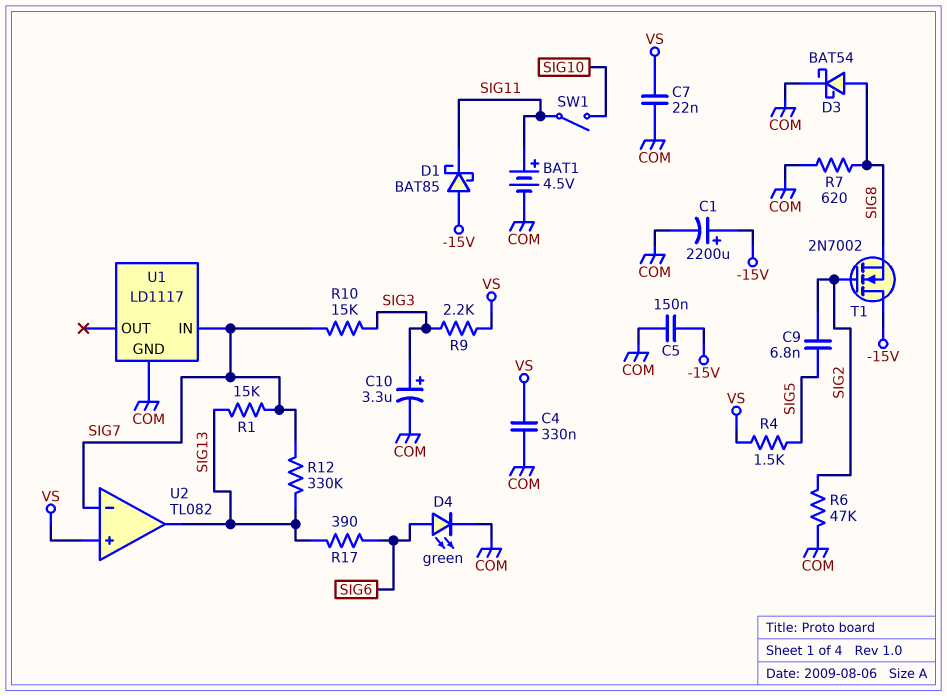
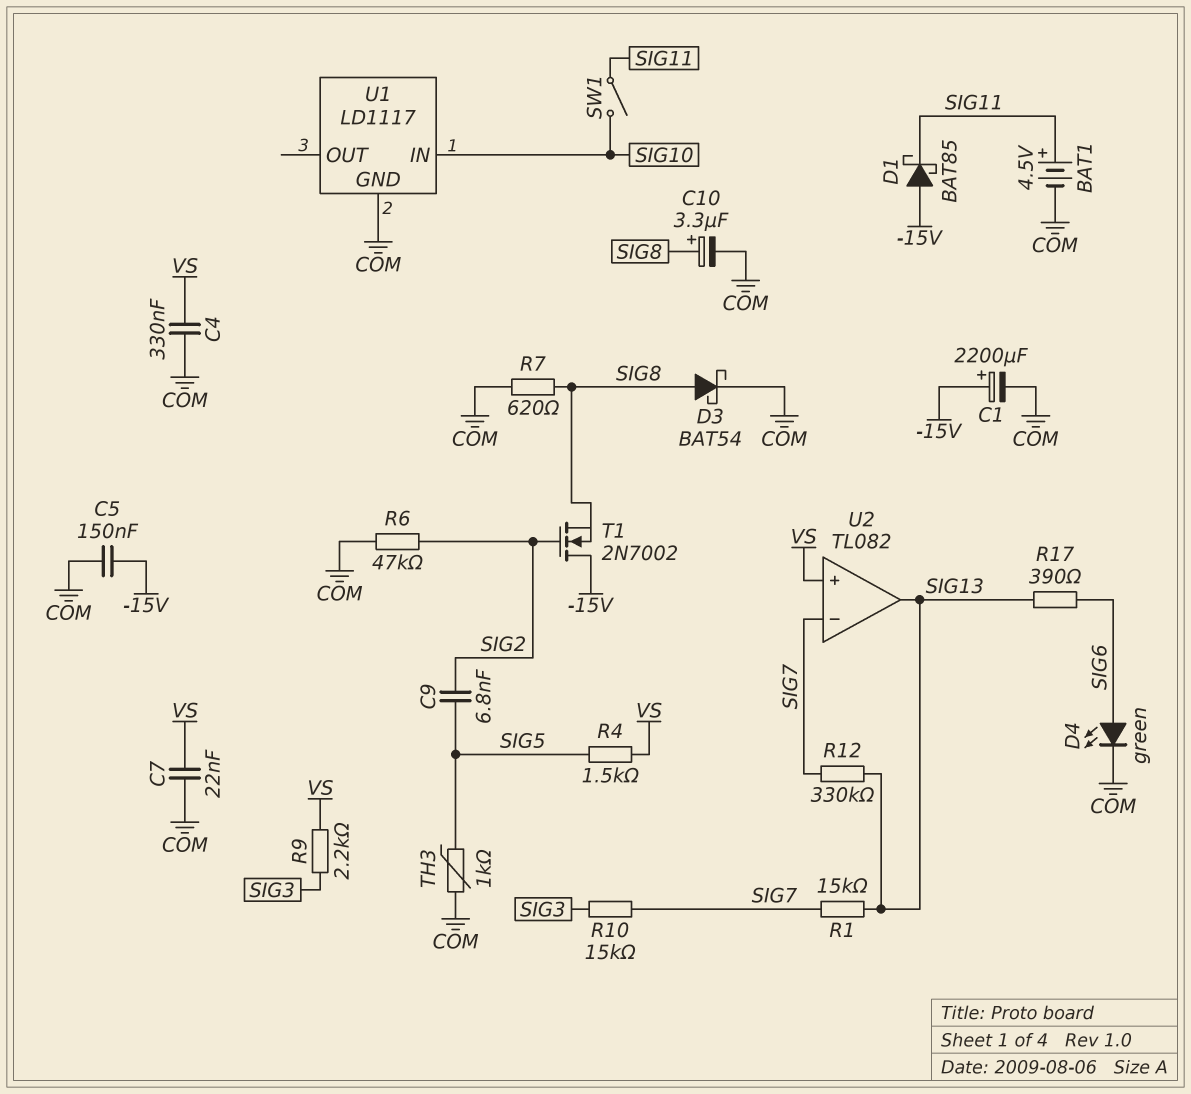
C10: 3.3uF (plus SIG3, minus COM) -> 3.3uF (plus SIG8, minus COM)
TH3: none -> 1k (COM, SIG5)
U1 pin IN: SIG7 -> SIG10

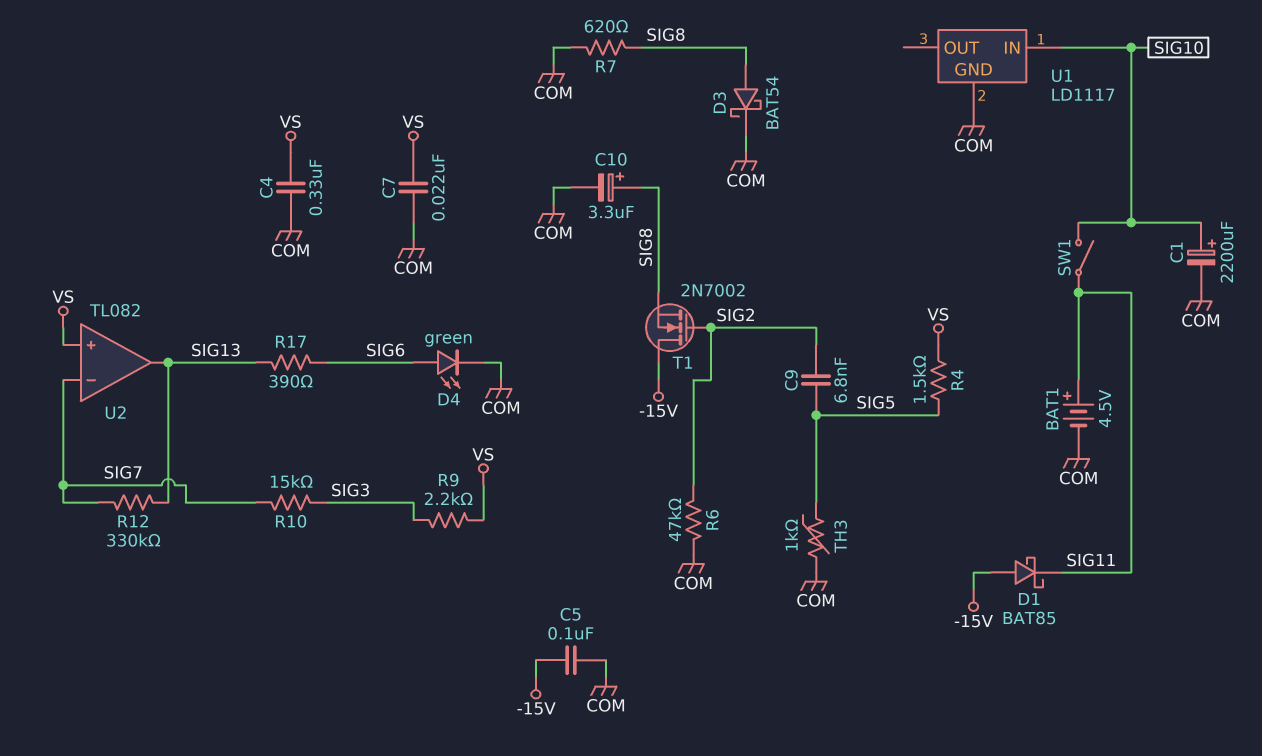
C1: 2200uF (plus -15V, minus COM) -> 2200uF (plus SIG10, minus COM)
C5: 150nF (-15V, COM) -> 100nF (-15V, COM)
R1: 15k (SIG7, SIG13) -> none

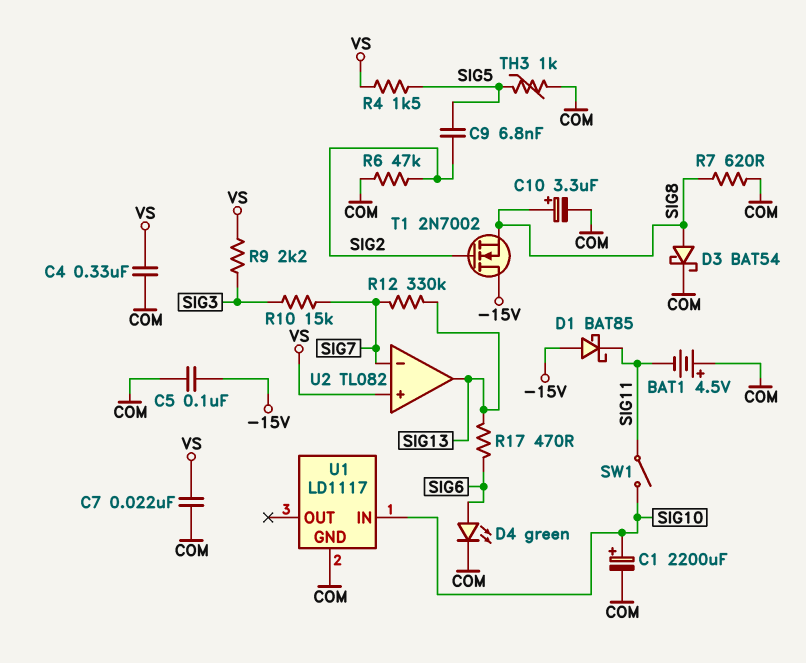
BAT1: 4.5V (plus SIG11, minus COM) -> 4.5V (plus COM, minus SIG11)
R17: 390 (SIG6, SIG13) -> 470 (SIG6, SIG13)

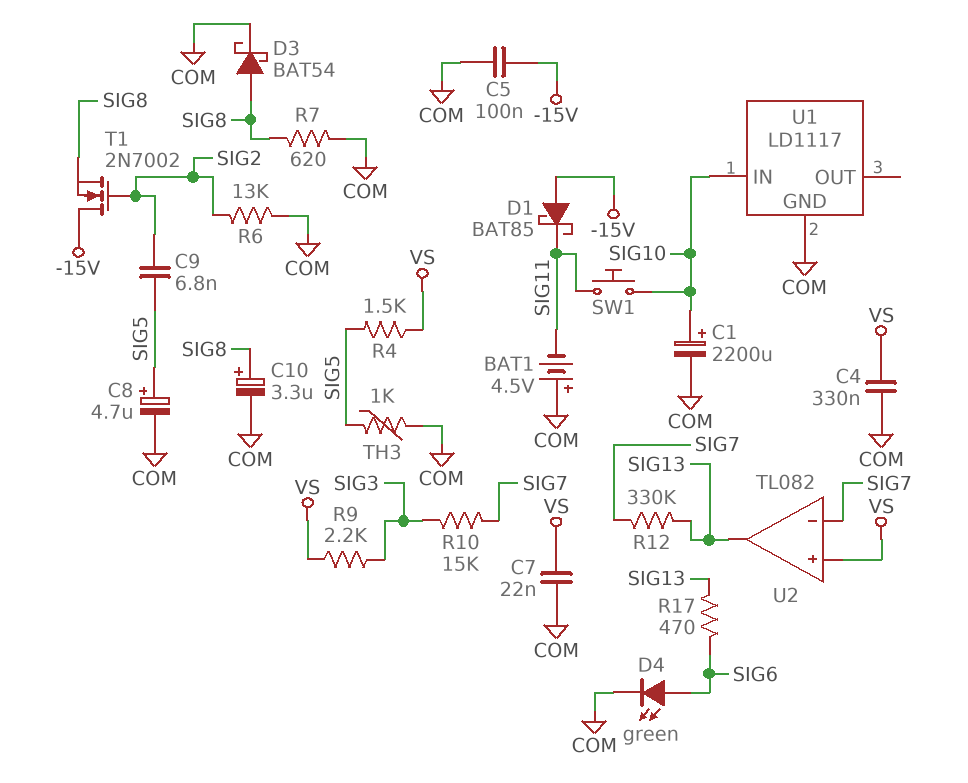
C8: none -> 4.7uF (plus SIG5, minus COM)
R6: 47k (COM, SIG2) -> 13k (COM, SIG2)
SW1: switch (SIG10, SIG11) -> button (SIG10, SIG11)

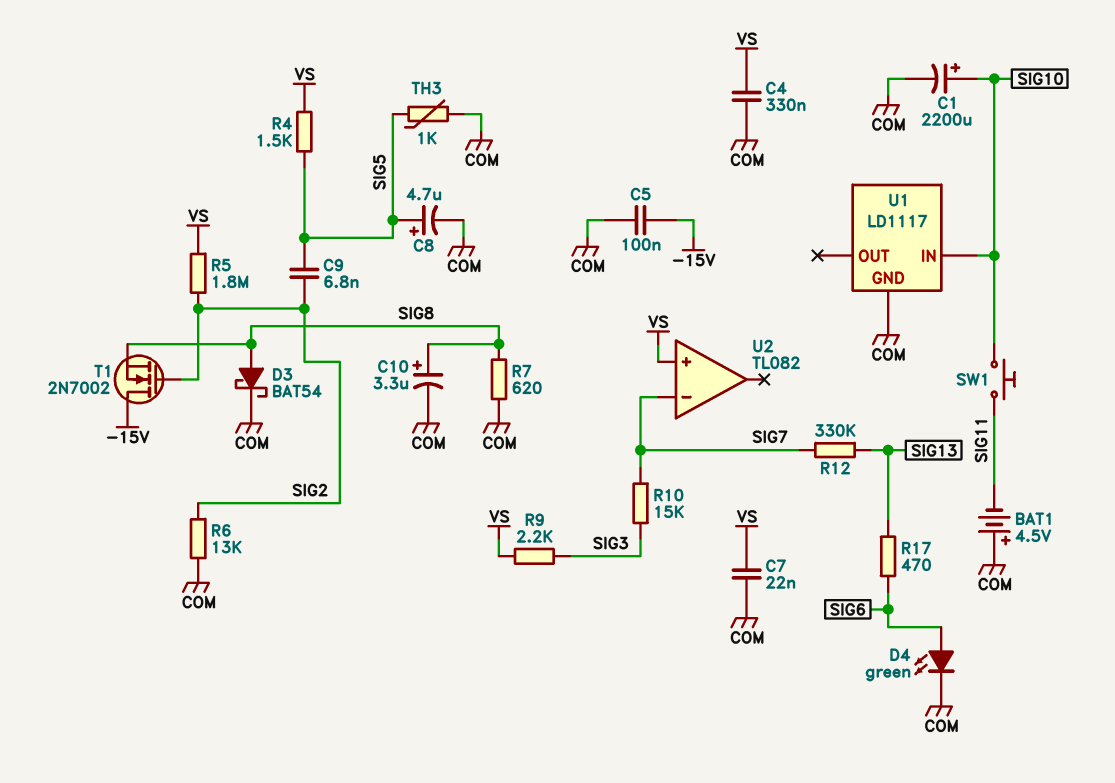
D1: schottky BAT85 (A -15V, K SIG11) -> none
R5: none -> 1.8M (SIG2, VS)
U2 pin out: SIG13 -> none

